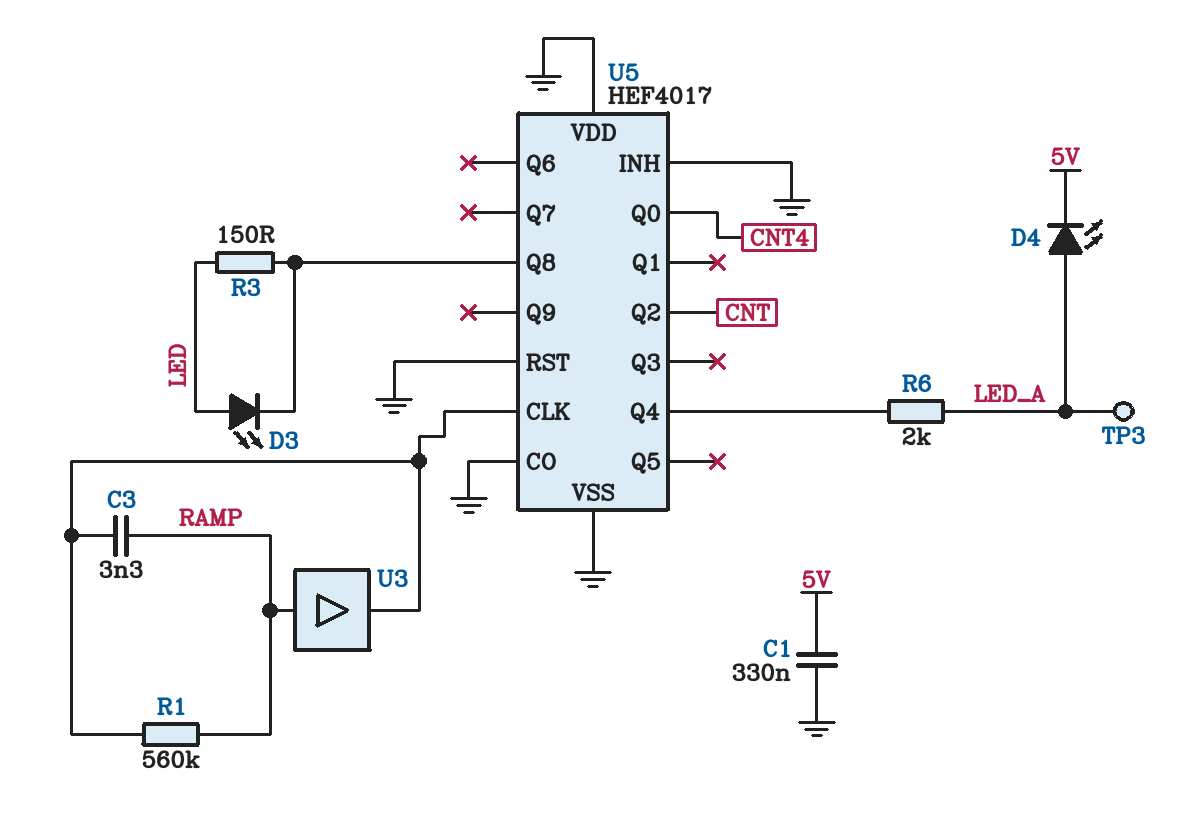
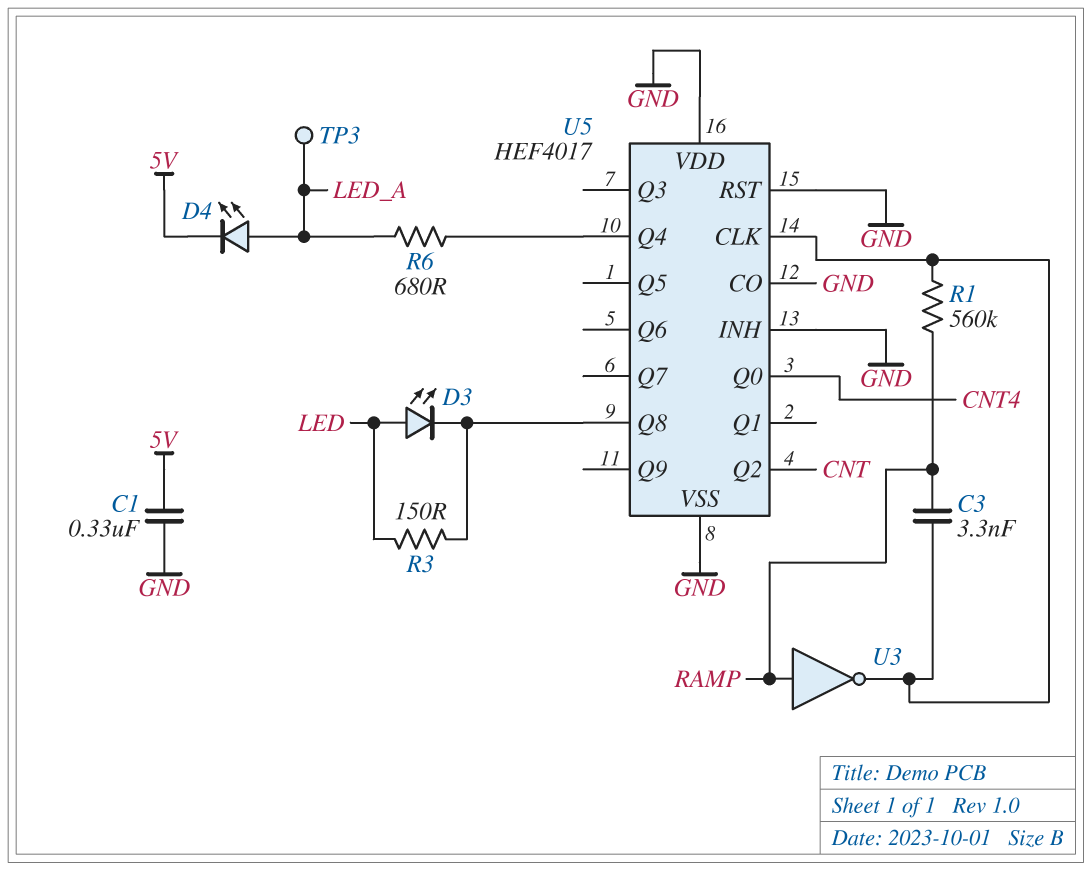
R6: 2k (LED_A, U5/Q4) -> 680 (LED_A, U5/Q4)
U3: buffer (in RAMP, out U5/CLK) -> NOT (in RAMP, out U5/CLK)

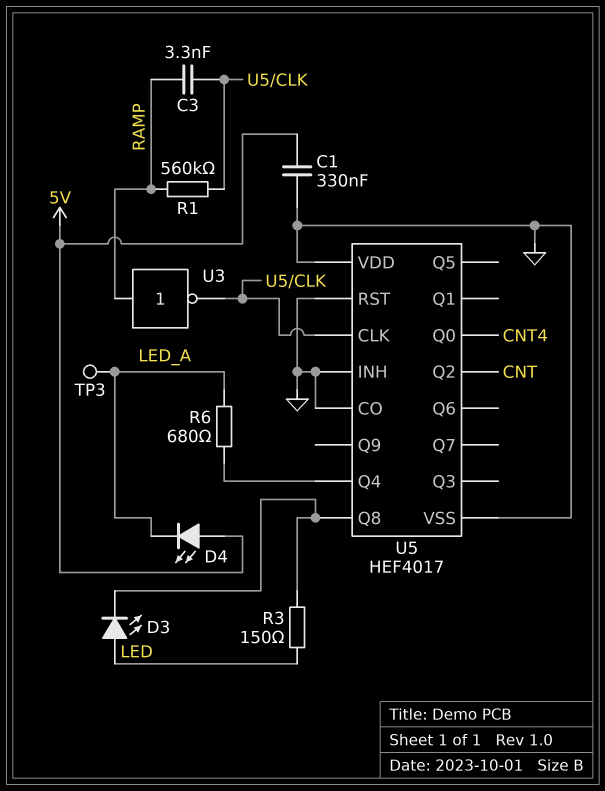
D4: LED (A LED_A, K 5V) -> LED (A 5V, K LED_A)

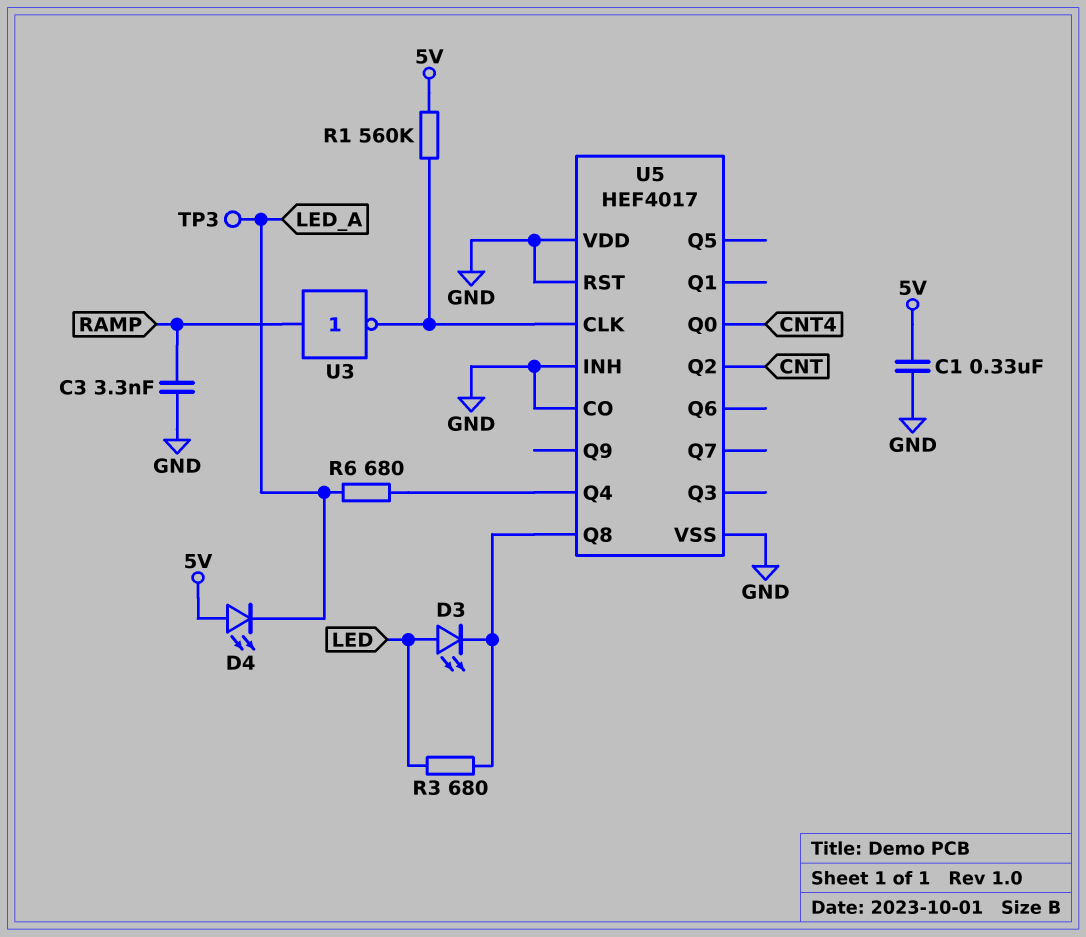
C3: 3.3nF (RAMP, U5/CLK) -> 3.3nF (GND, RAMP)
R1: 560k (RAMP, U5/CLK) -> 560k (5V, U5/CLK)
R3: 150 (LED, U5/Q8) -> 680 (LED, U5/Q8)

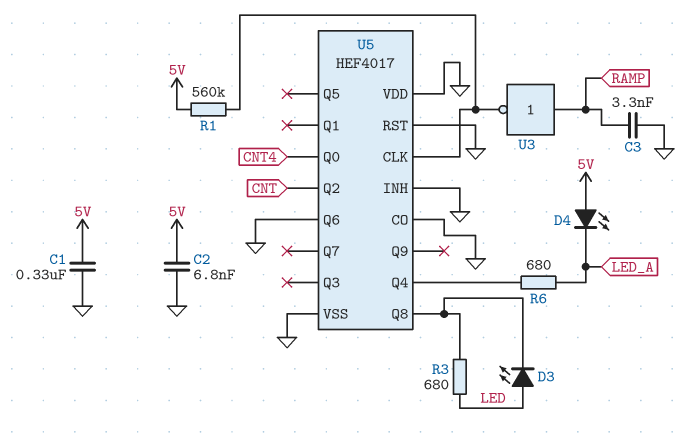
C2: none -> 6.8nF (5V, GND)
TP3: test point (LED_A) -> none
U5 pin Q6: none -> GND

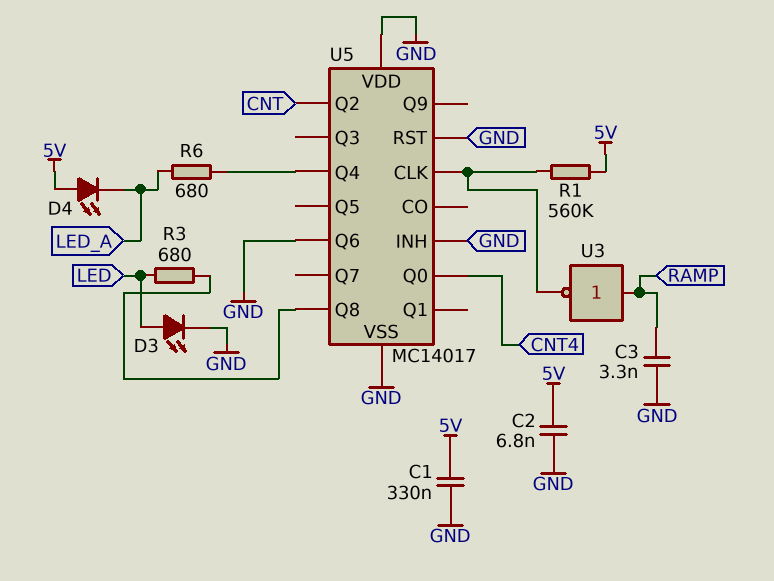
D3: LED (A LED, K U5/Q8) -> LED (A LED, K GND)
U5: HEF4017 -> MC14017
U5 pin CO: GND -> none

